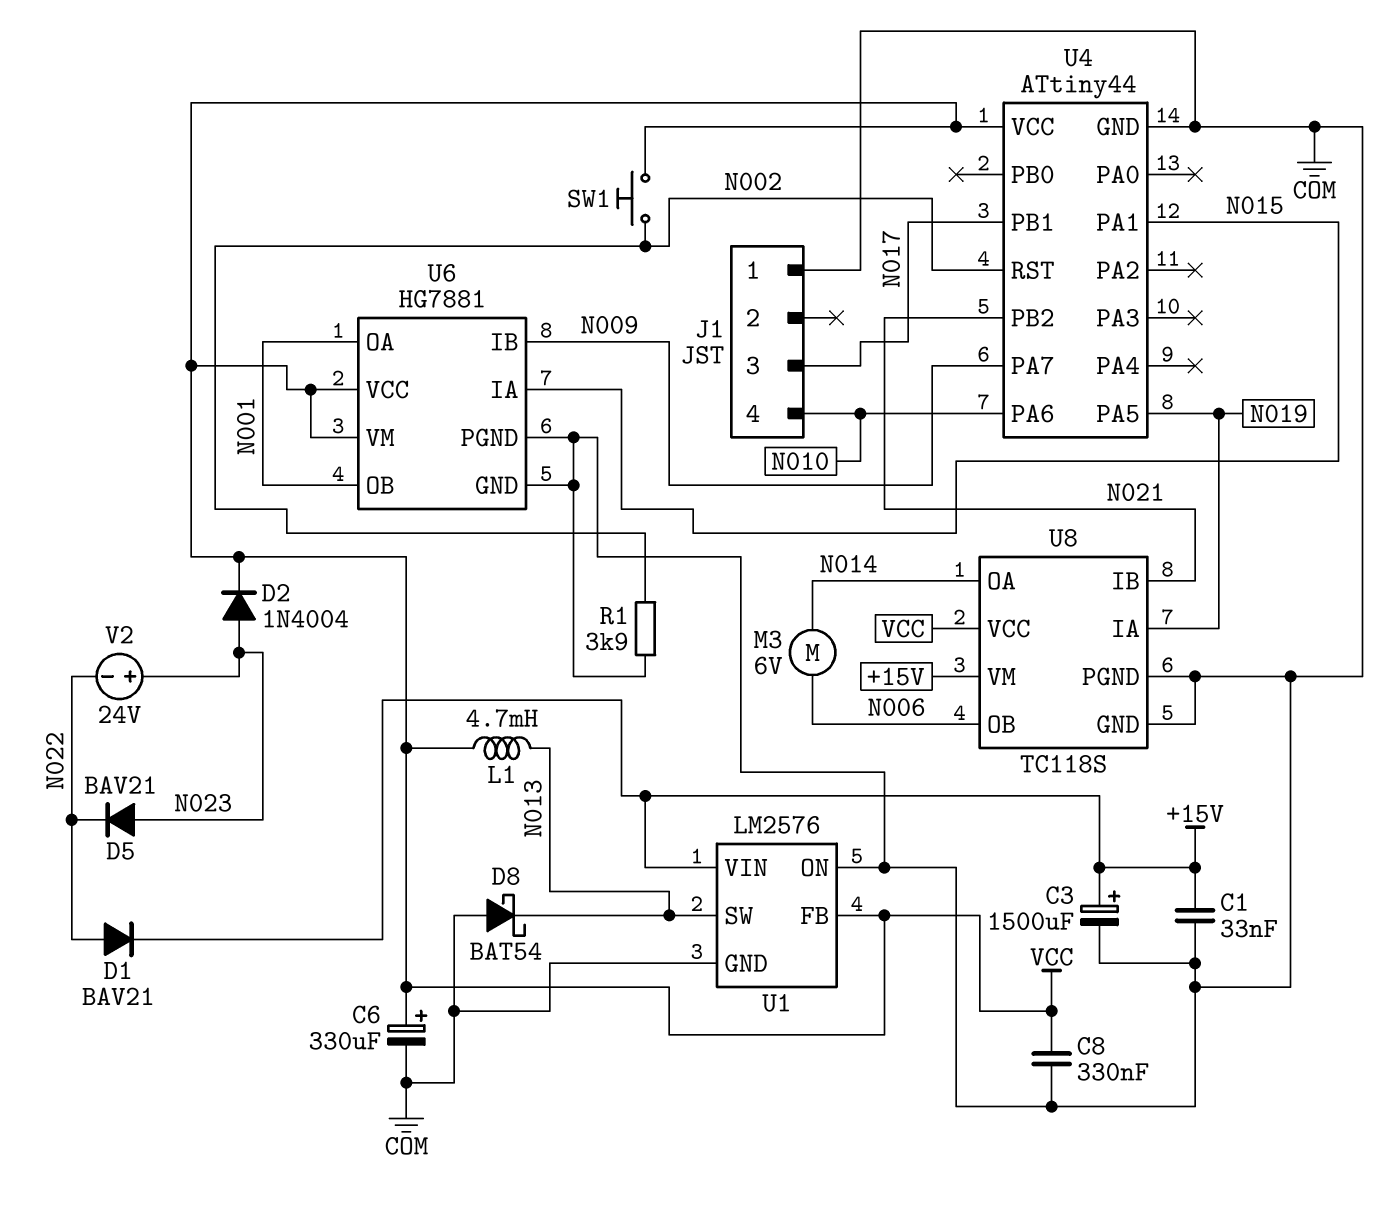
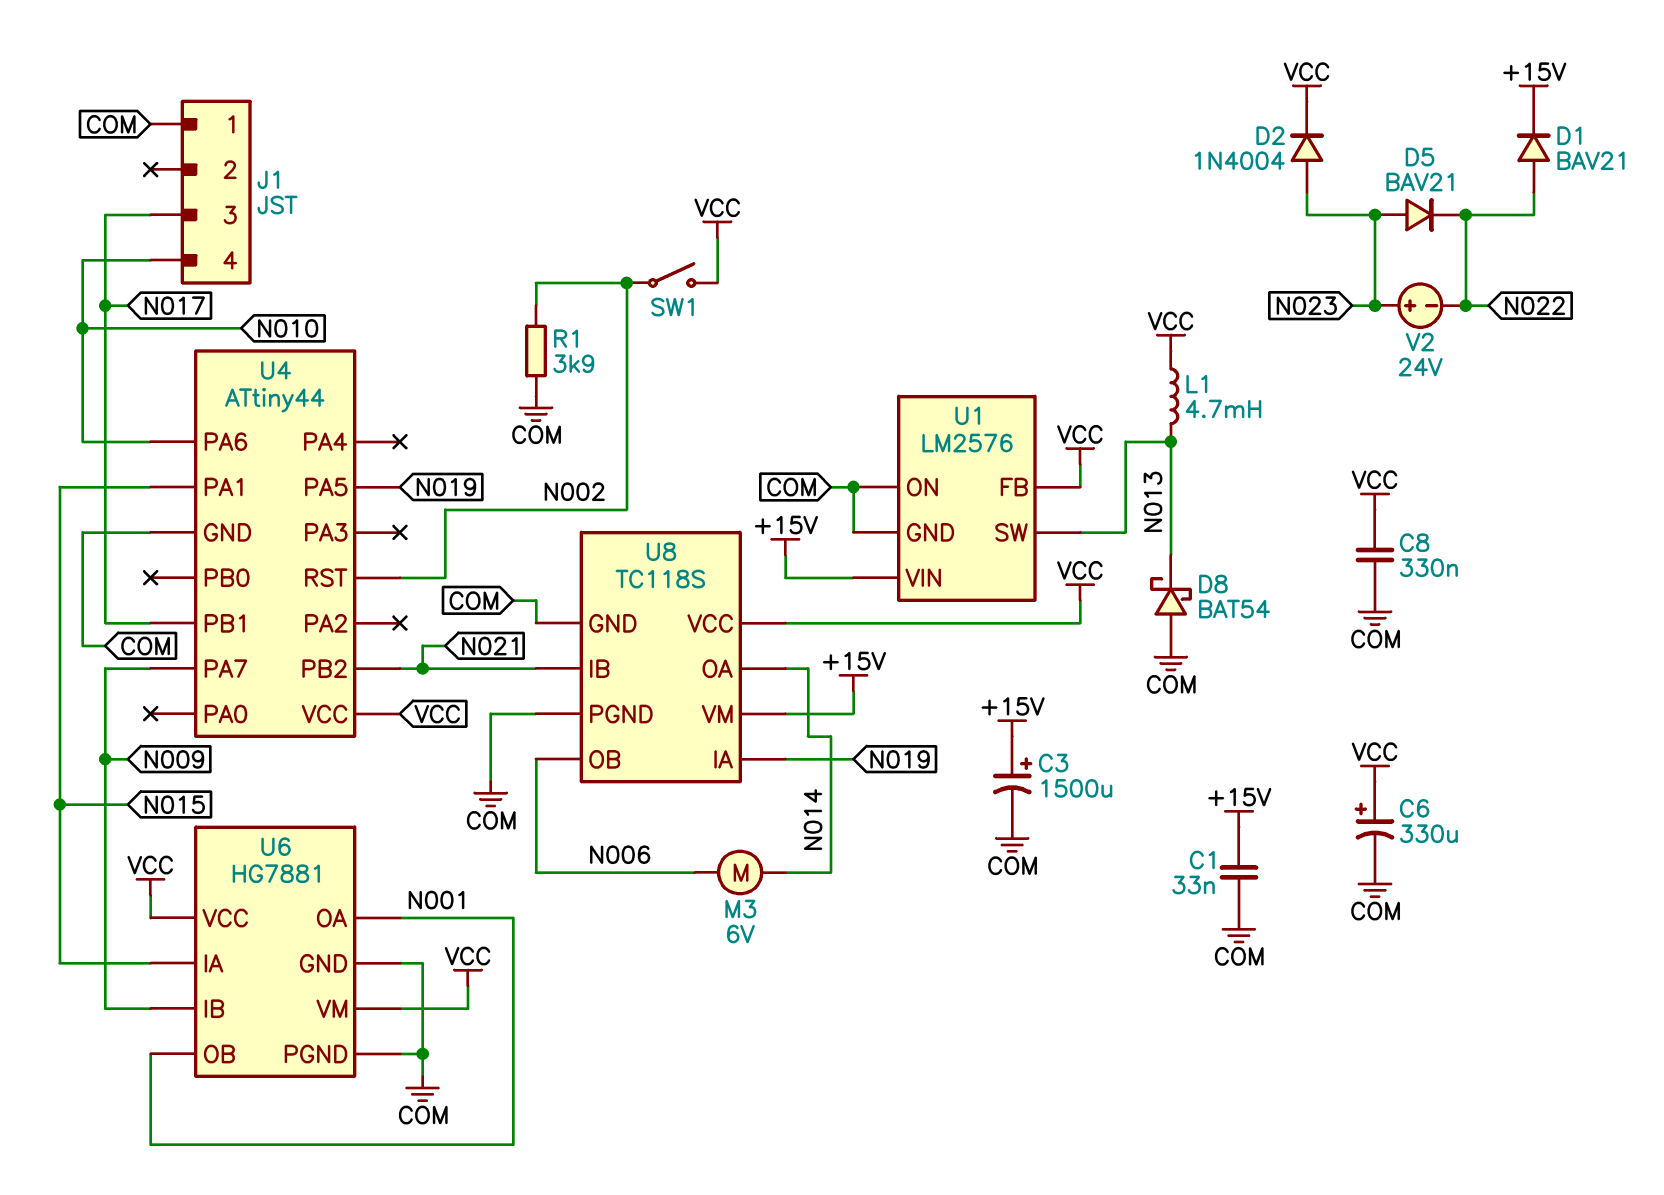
SW1: button (N002, VCC) -> switch (N002, VCC)

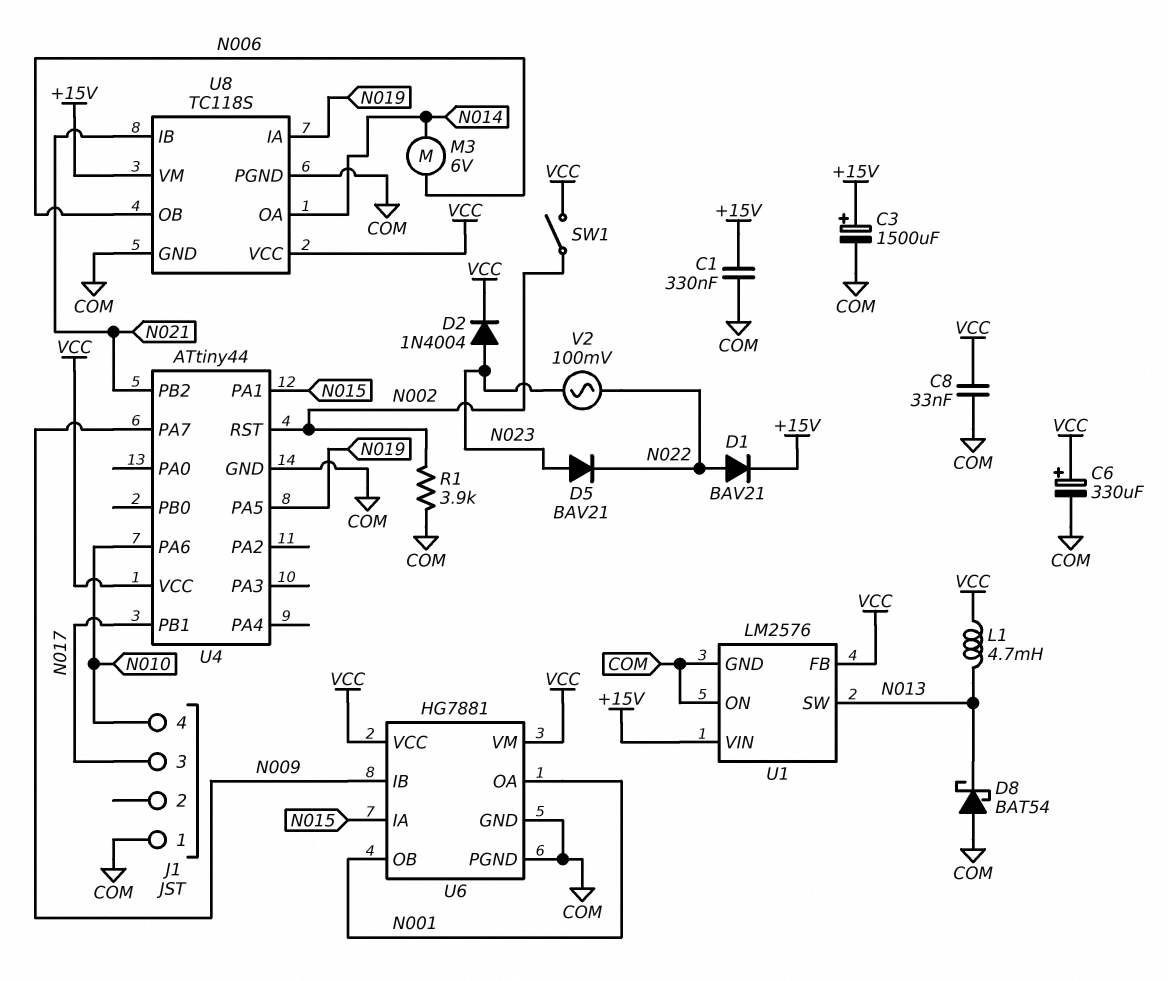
C1: 33nF (+15V, COM) -> 330nF (+15V, COM)
C8: 330nF (COM, VCC) -> 33nF (COM, VCC)
V2: 24V (plus N023, minus N022) -> AC 100mV (N022, N023)

